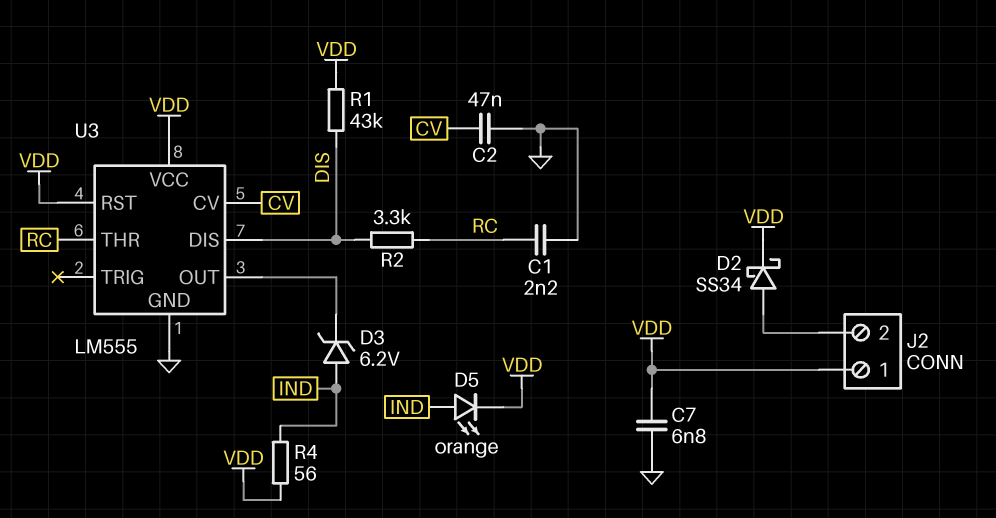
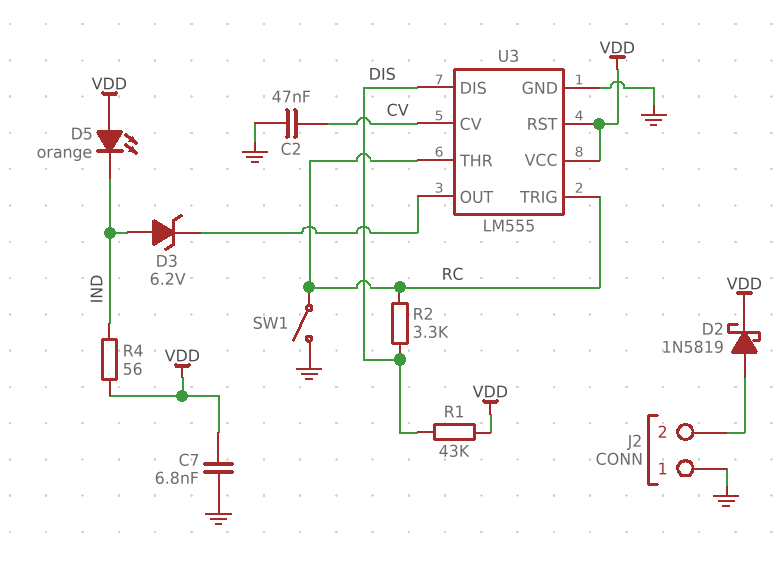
C1: 2.2nF (GND, RC) -> none
D2: schottky SS34 (A J2/2, K VDD) -> schottky 1N5819 (A J2/2, K VDD)
D5: LED orange (A IND, K VDD) -> LED orange (A VDD, K IND)
J2 pin 1: VDD -> GND
SW1: none -> switch (GND, RC)
U3 pin TRIG: none -> RC

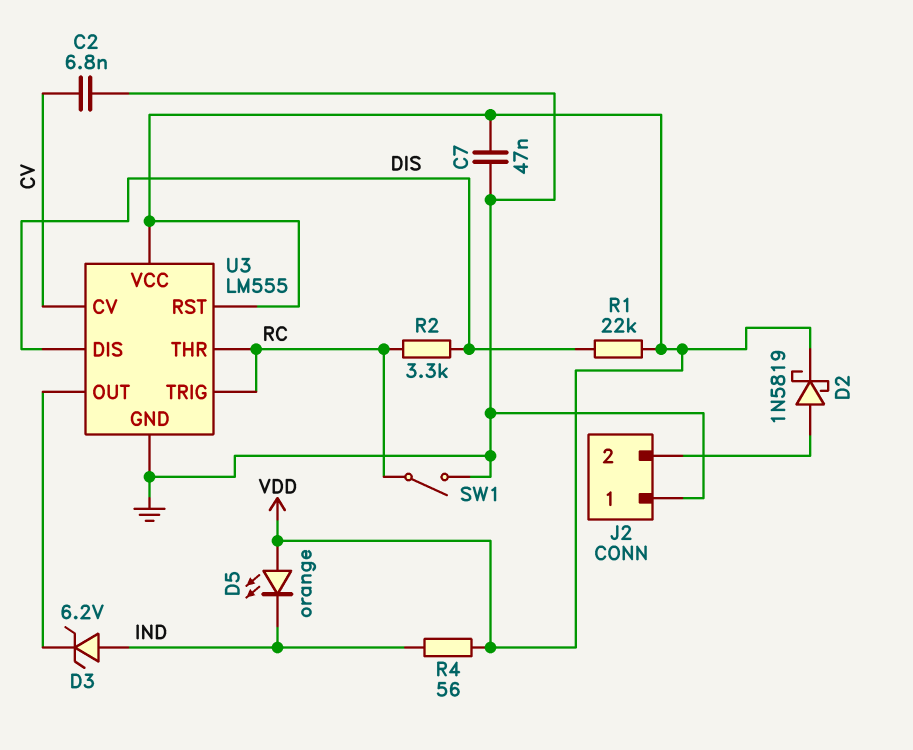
C2: 47nF (CV, GND) -> 6.8nF (CV, GND)
C7: 6.8nF (GND, VDD) -> 47nF (GND, VDD)
R1: 43k (DIS, VDD) -> 22k (DIS, VDD)

